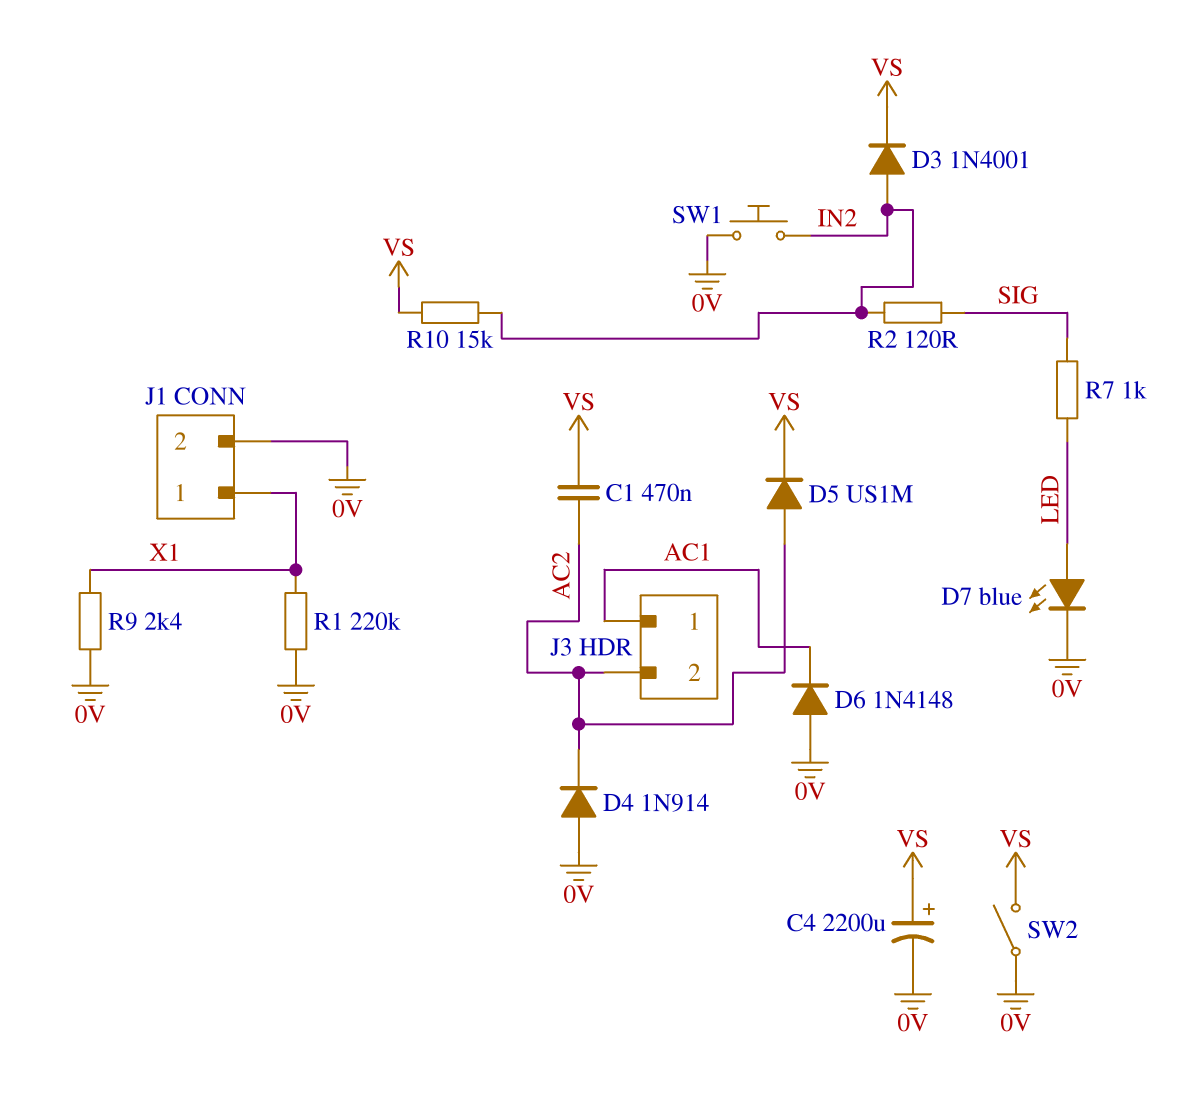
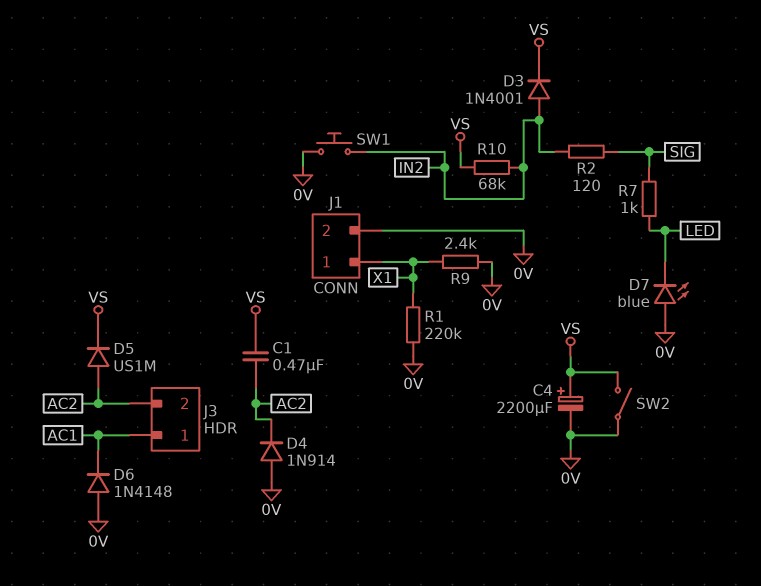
D7: LED blue (A LED, K 0V) -> LED blue (A 0V, K LED)
R10: 15k (IN2, VS) -> 68k (IN2, VS)

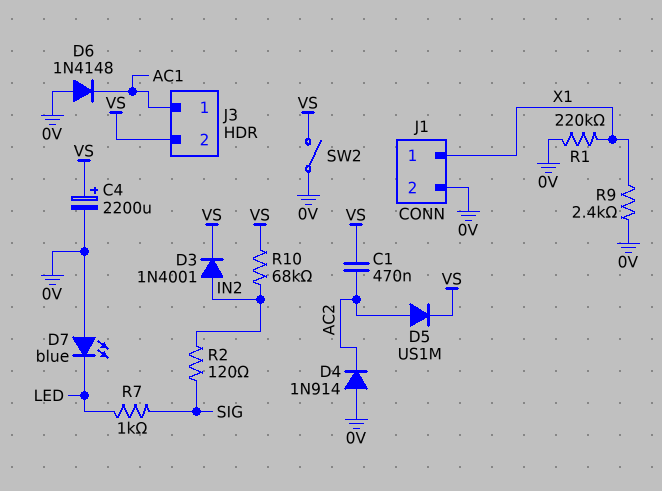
J3 pin 2: AC2 -> VS
SW1: button (0V, IN2) -> none

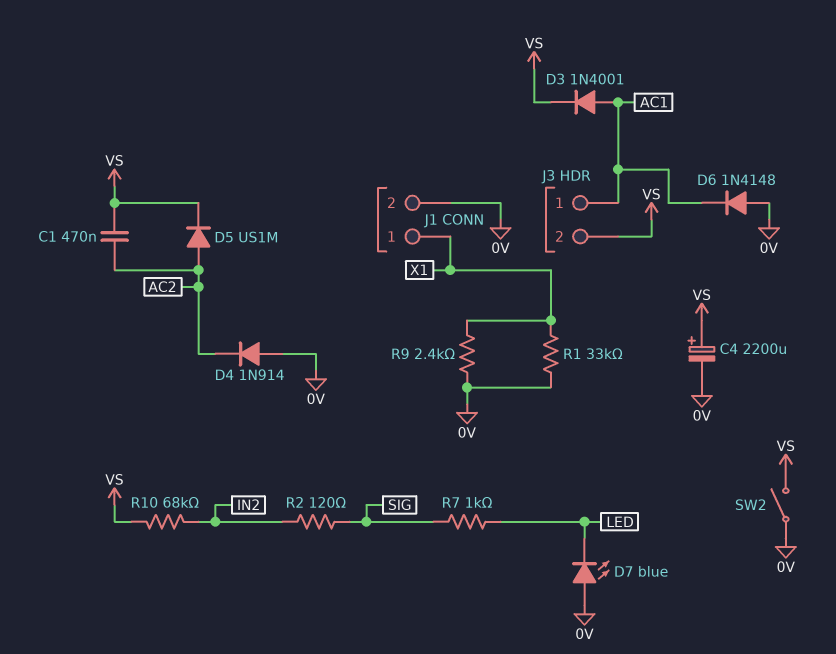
D3: diode 1N4001 (A IN2, K VS) -> diode 1N4001 (A AC1, K VS)
R1: 220k (0V, X1) -> 33k (0V, X1)

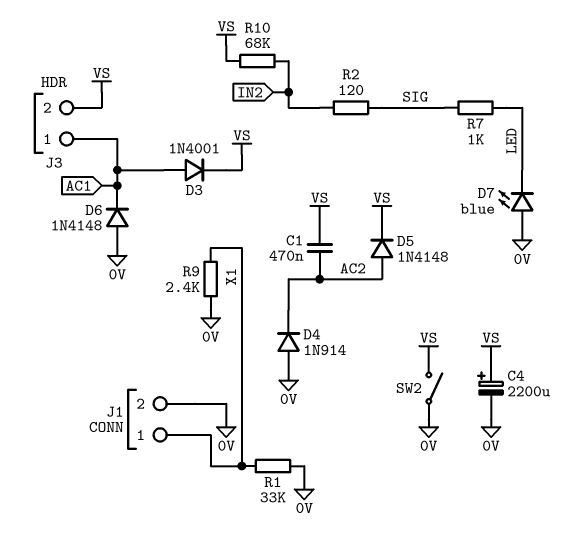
D5: diode US1M (A AC2, K VS) -> diode 1N4148 (A AC2, K VS)

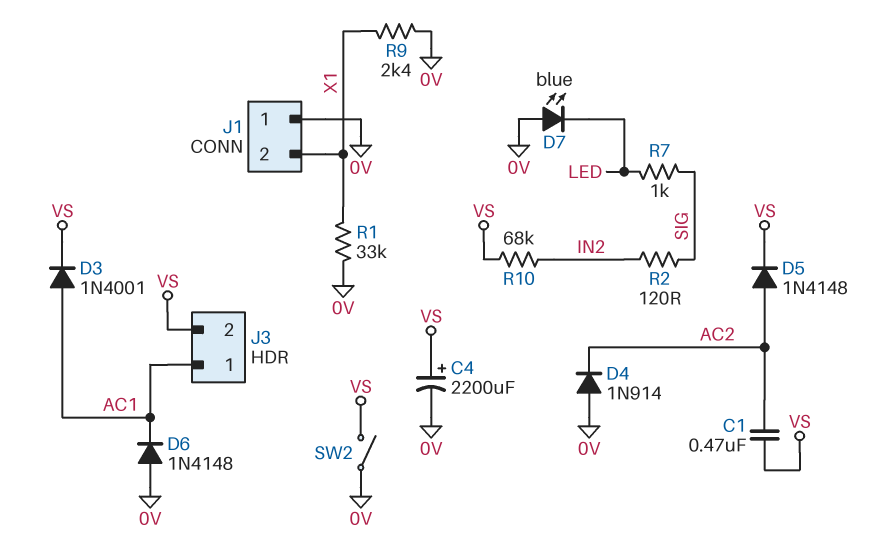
J1 pin 1: X1 -> 0V
J1 pin 2: 0V -> X1

